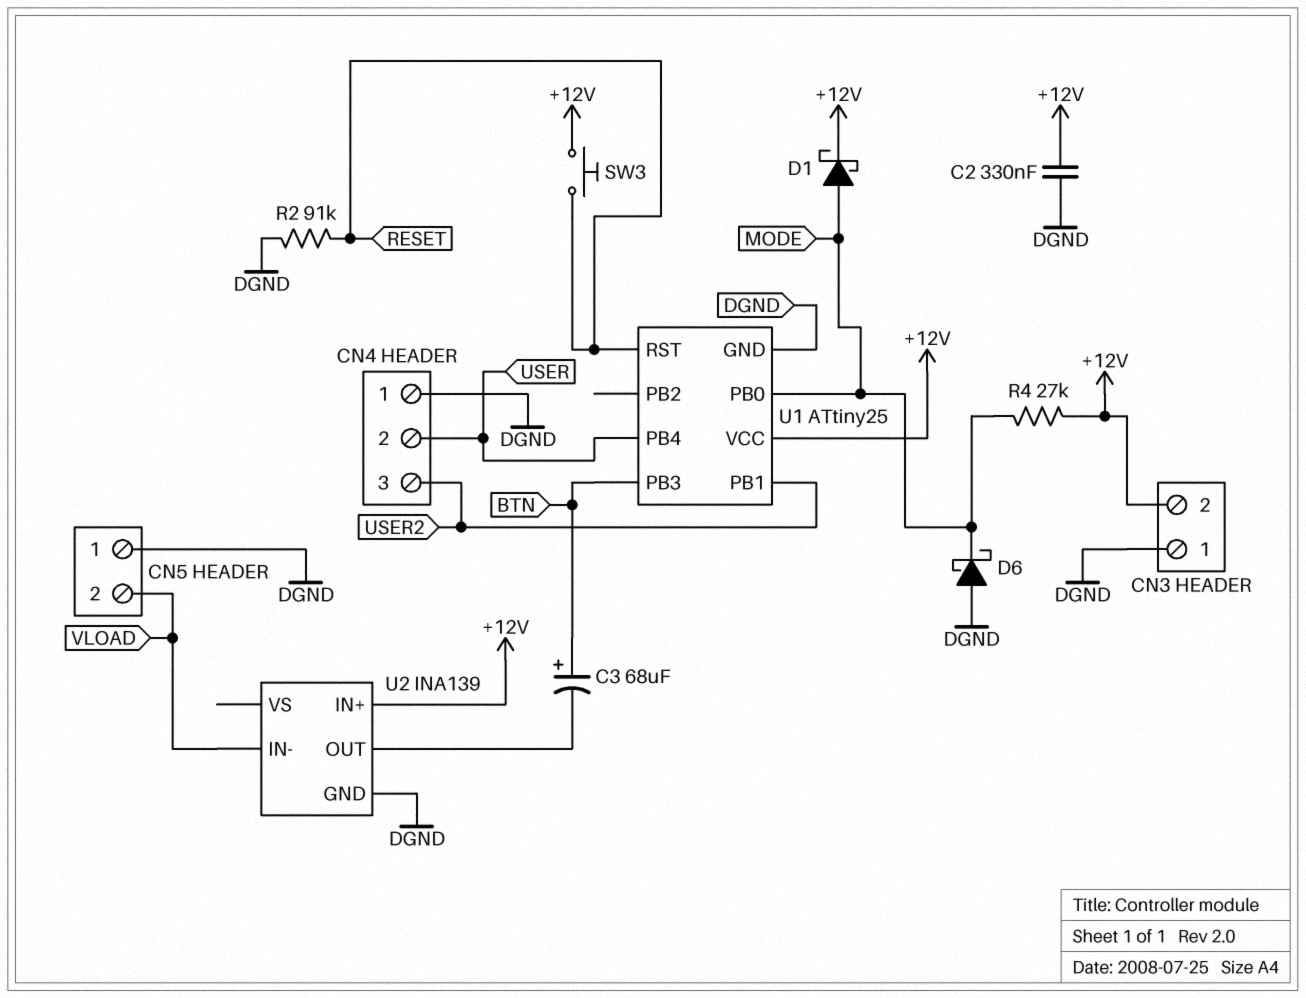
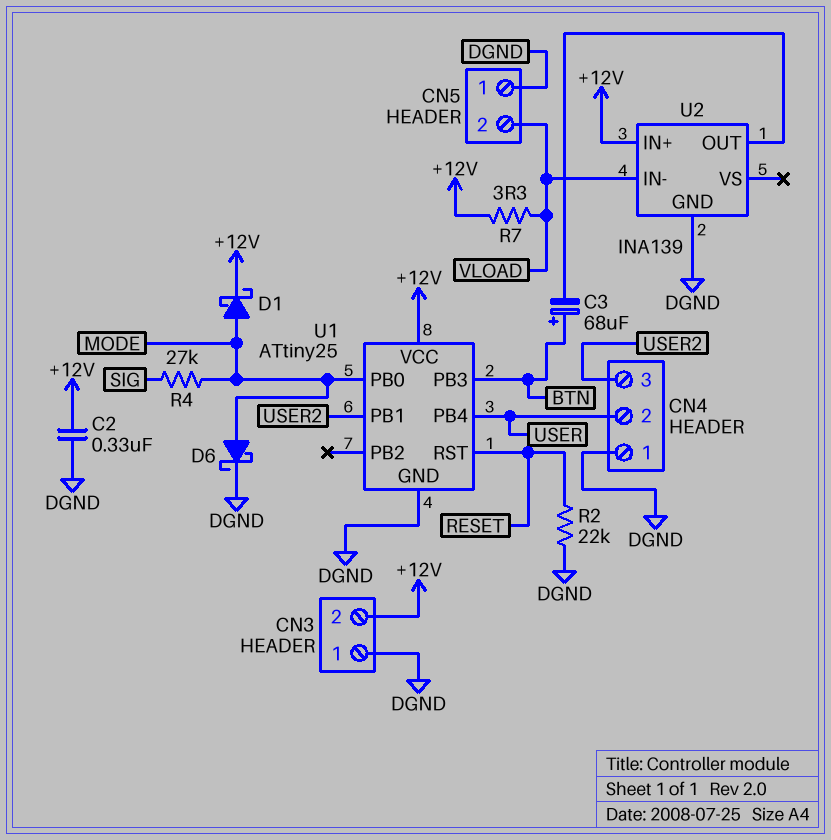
D6: schottky (A DGND, K MODE) -> schottky (A MODE, K DGND)
R2: 91k (DGND, RESET) -> 22k (DGND, RESET)
R4: 27k (+12V, MODE) -> 27k (MODE, SIG)
R7: none -> 3.3 (+12V, VLOAD)
SW3: button (+12V, RESET) -> none

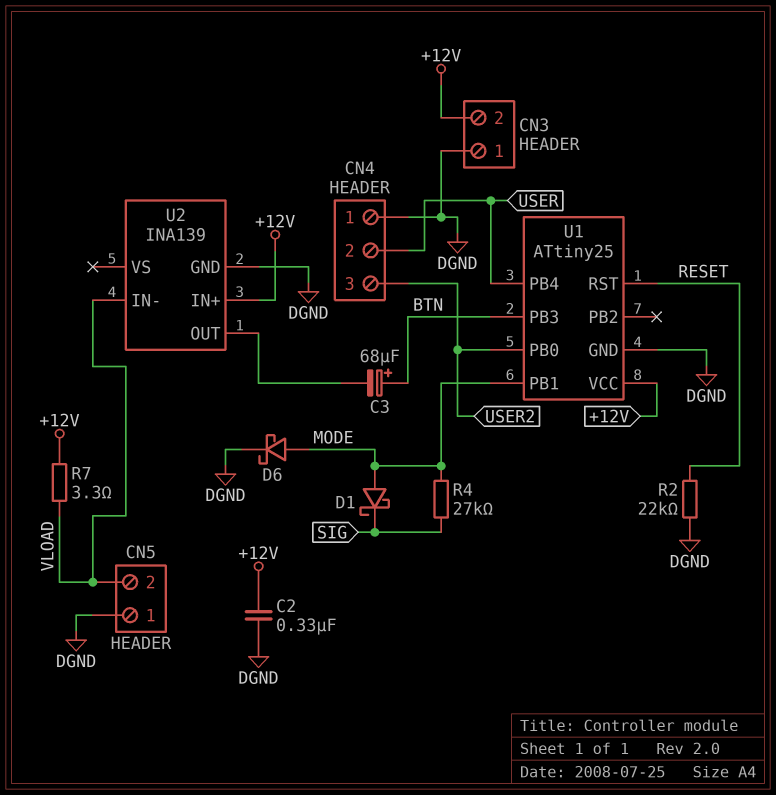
D1: schottky (A MODE, K +12V) -> schottky (A MODE, K SIG)
U1 pin PB0: MODE -> USER2
U1 pin PB1: USER2 -> MODE

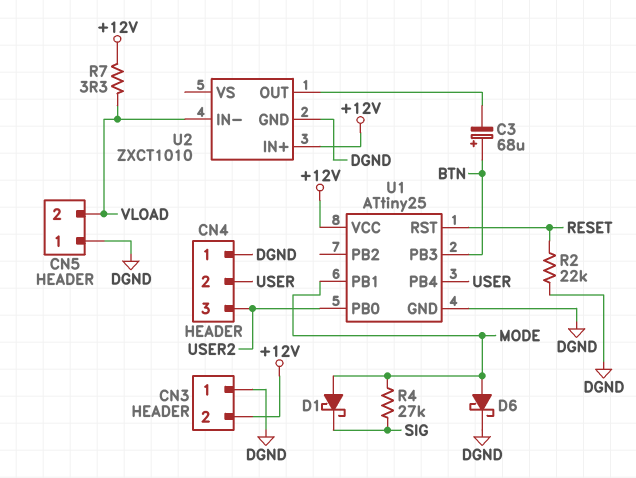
C2: 330nF (+12V, DGND) -> none
U2: INA139 -> ZXCT1010

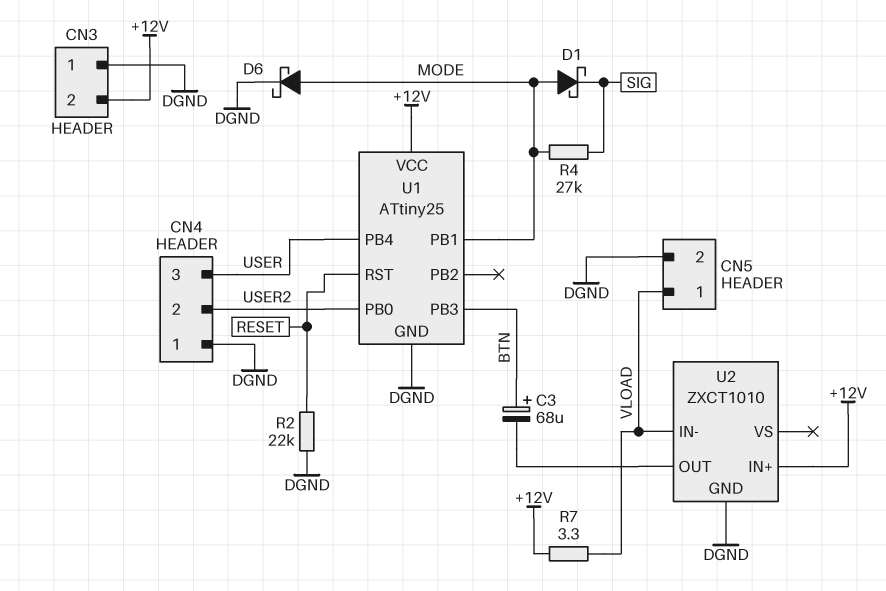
CN4 pin 2: USER -> USER2
CN4 pin 3: USER2 -> USER
CN5 pin 1: DGND -> VLOAD
CN5 pin 2: VLOAD -> DGND

